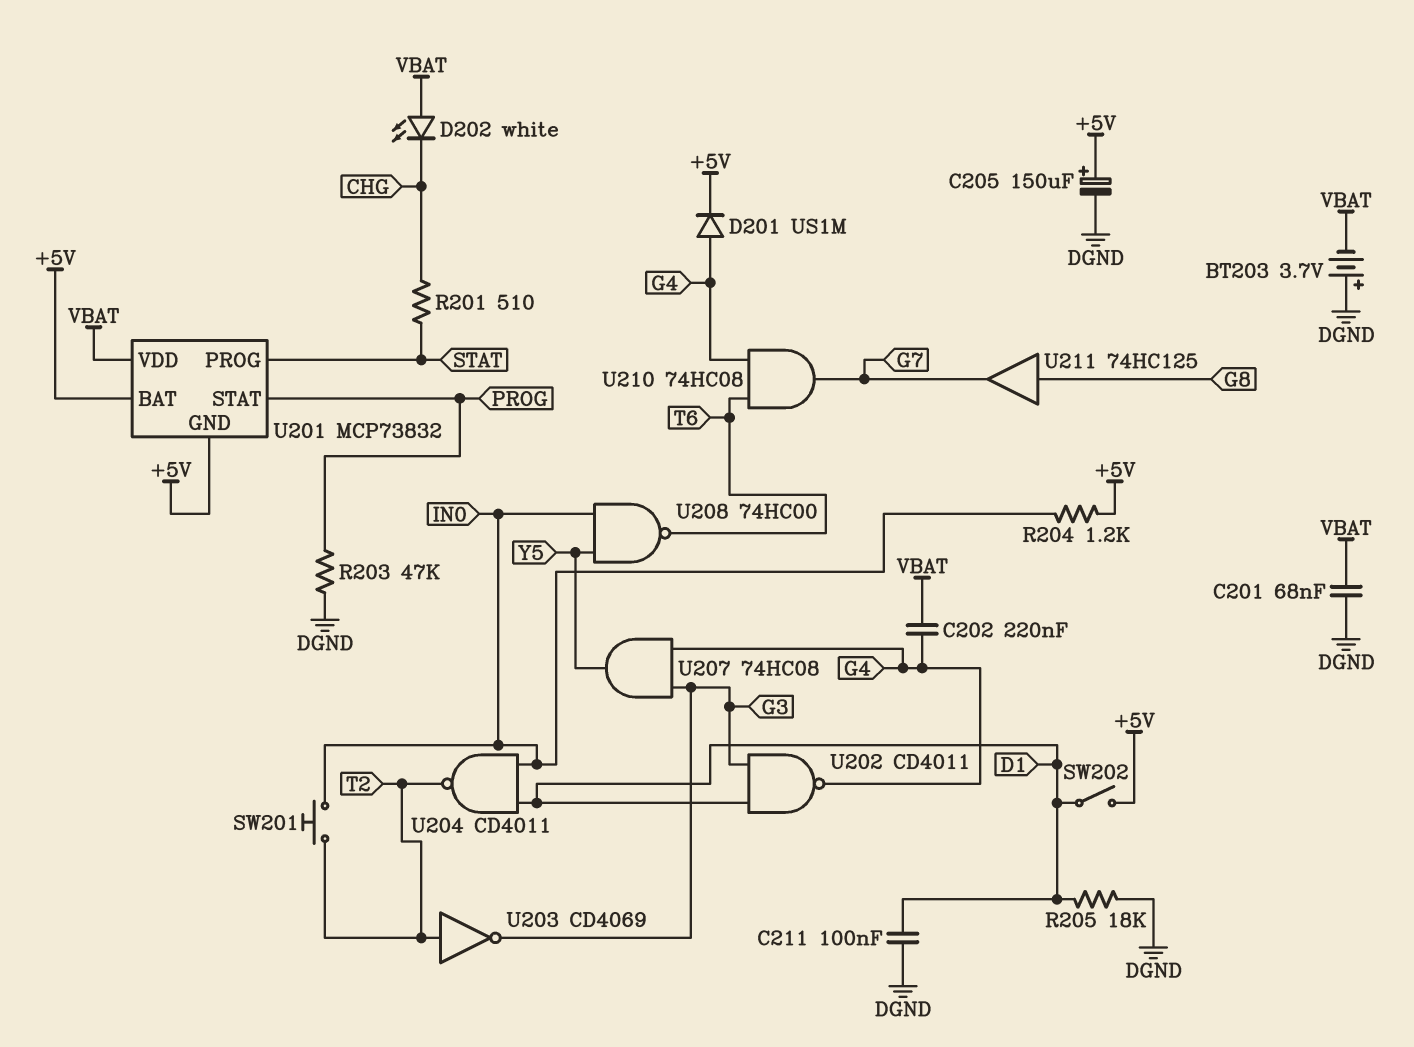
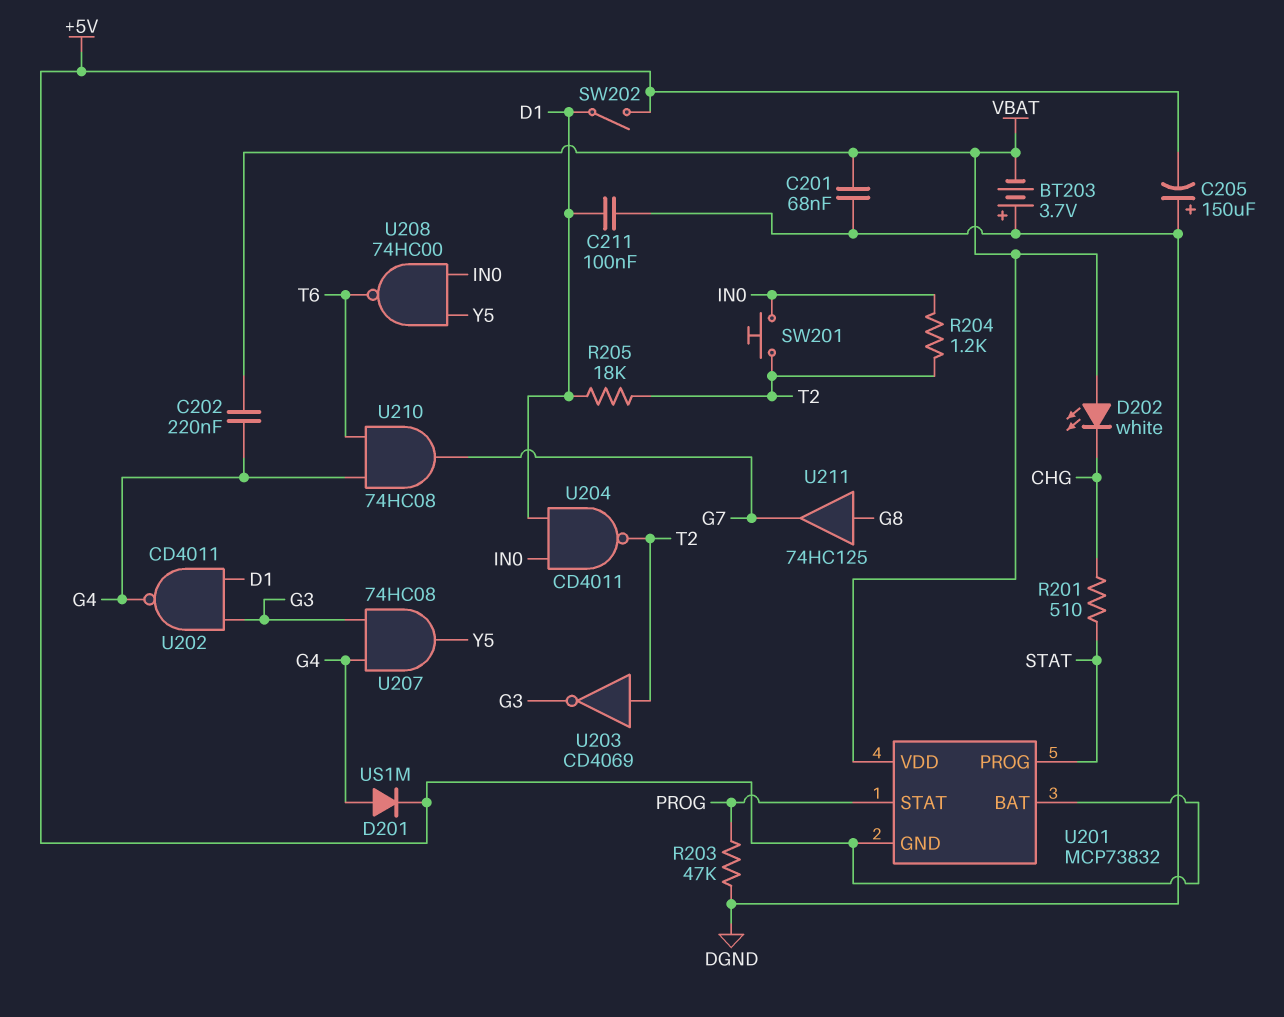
C205: 150uF (plus +5V, minus DGND) -> 150uF (plus DGND, minus +5V)
R204: 1.2k (+5V, IN0) -> 1.2k (IN0, T2)
R205: 18k (D1, DGND) -> 18k (D1, T2)

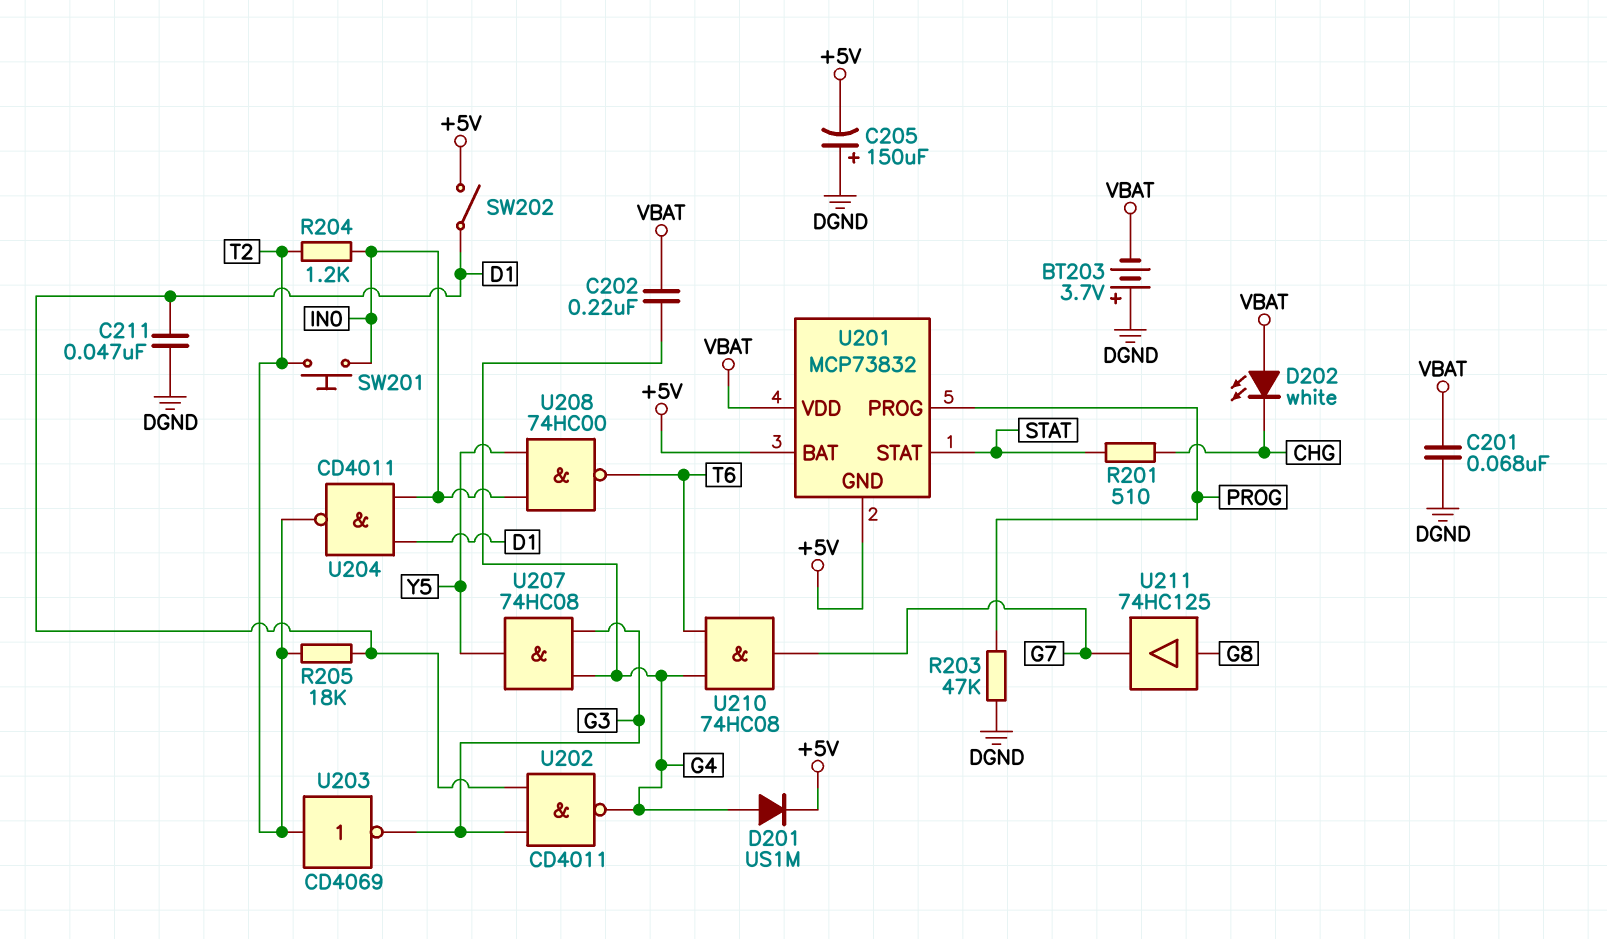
C211: 100nF (D1, DGND) -> 47nF (D1, DGND)
U201 pin PROG: STAT -> PROG
U201 pin STAT: PROG -> STAT

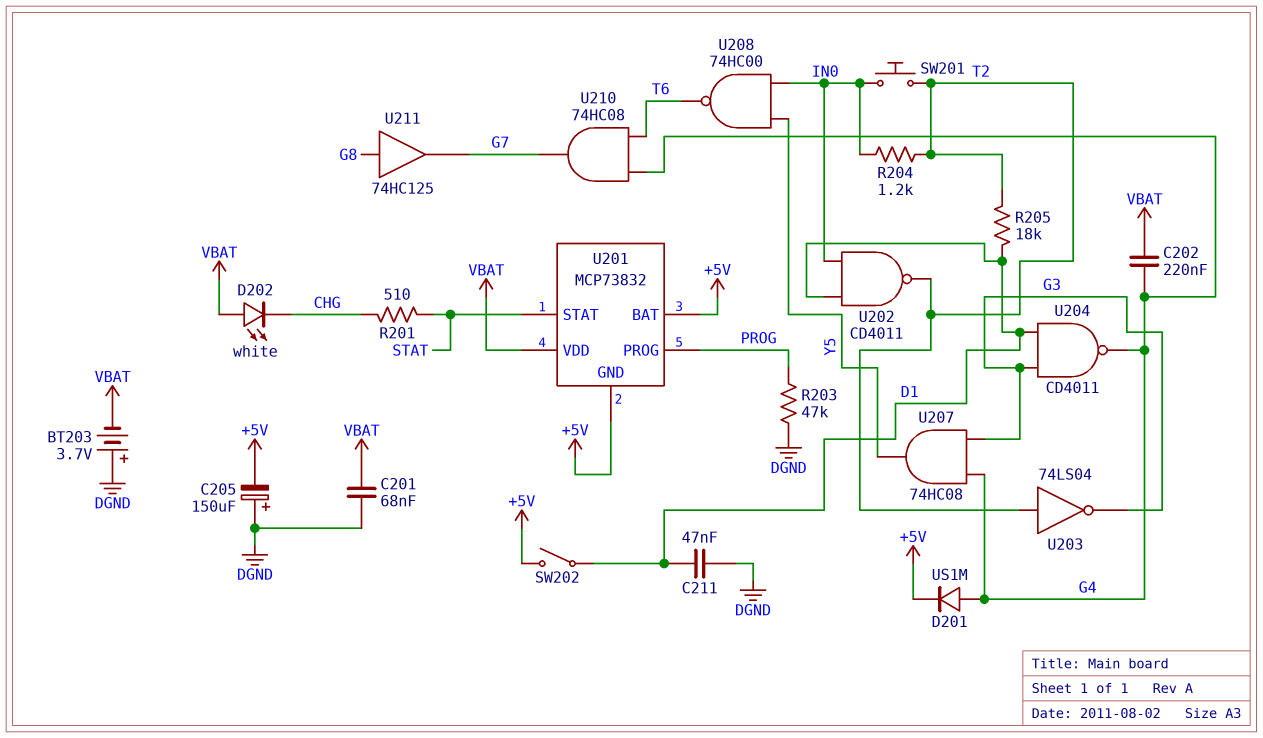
U202: NAND CD4011 (in D1, in G3, out G4) -> NAND CD4011 (in D1, in IN0, out T2)
U203: NOT CD4069 (in T2, out G3) -> NOT 74LS04 (in T2, out G3)
U204: NAND CD4011 (in D1, in IN0, out T2) -> NAND CD4011 (in D1, in G3, out G4)

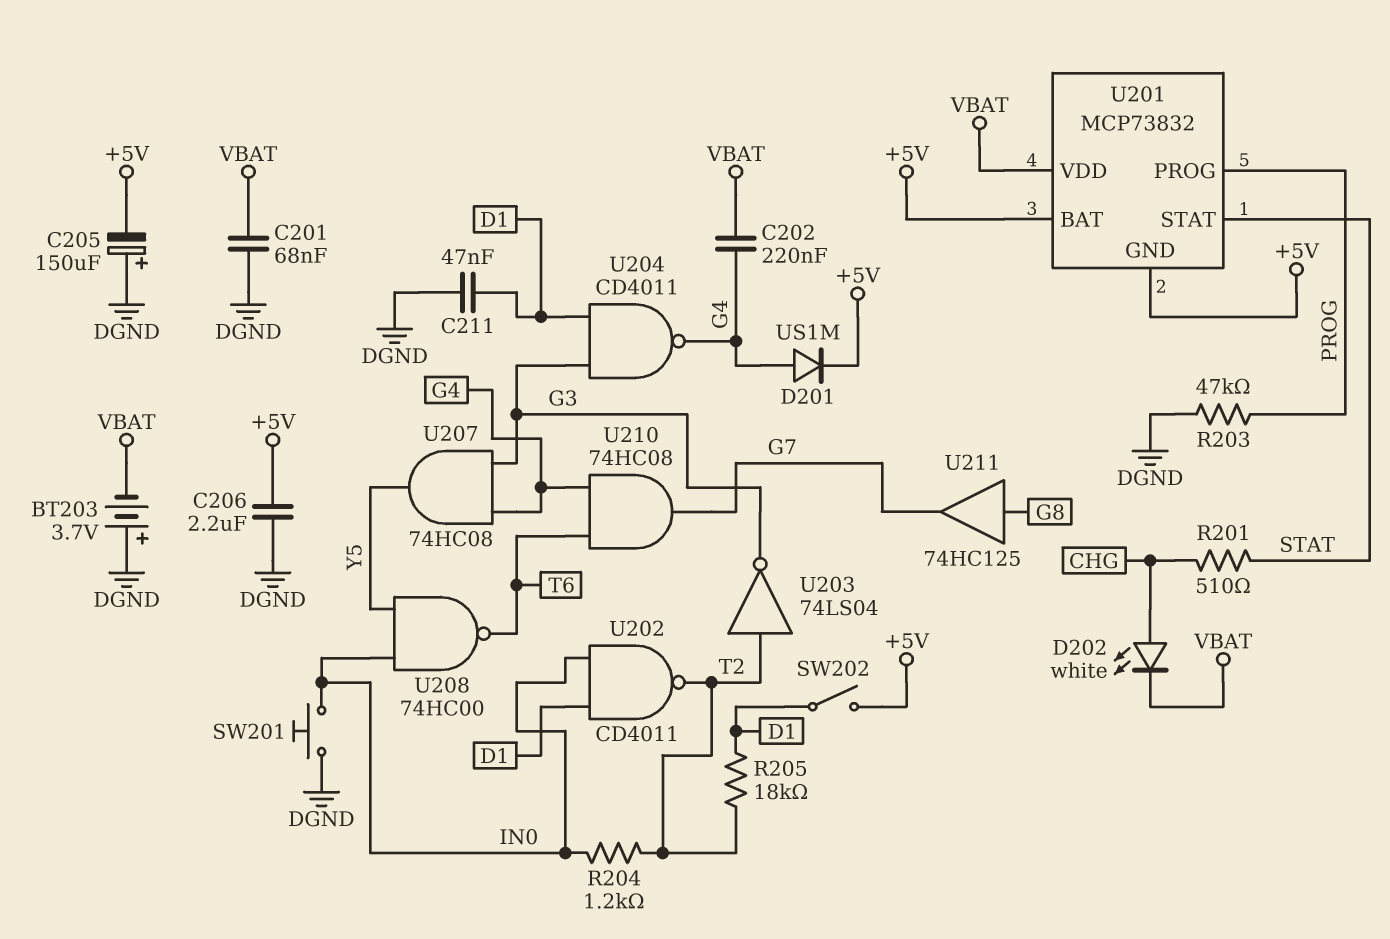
C206: none -> 2.2uF (+5V, DGND)
D202: LED white (A VBAT, K CHG) -> LED white (A CHG, K VBAT)
SW201: button (IN0, T2) -> button (DGND, IN0)

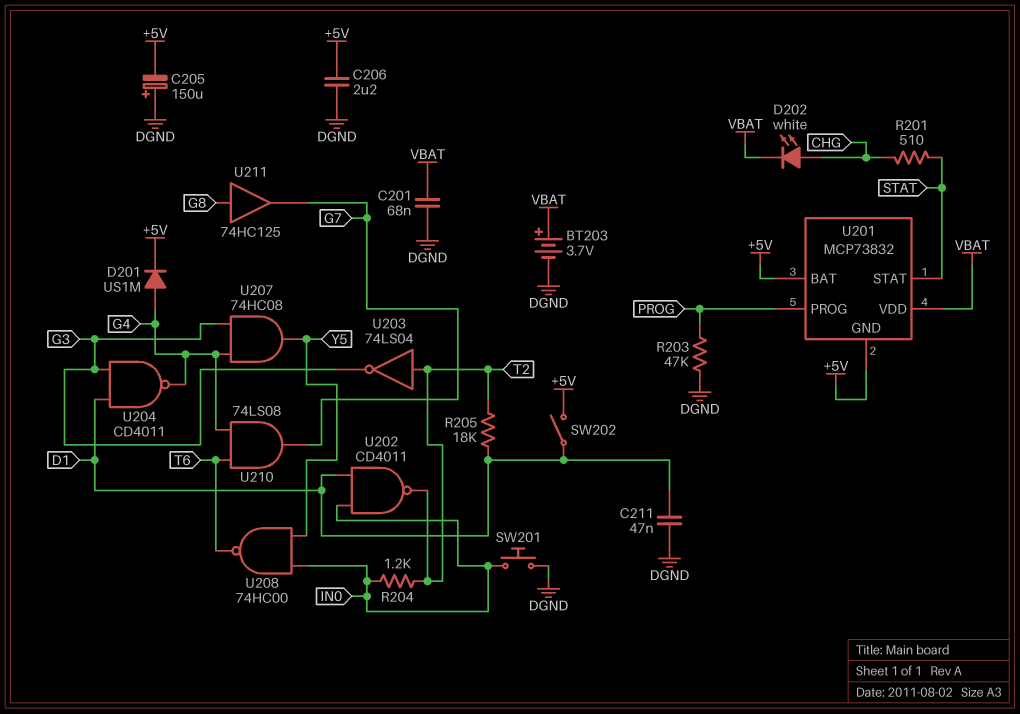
BT203: 3.7V (plus DGND, minus VBAT) -> 3.7V (plus VBAT, minus DGND)
C202: 220nF (G4, VBAT) -> none
U210: AND 74HC08 (in G4, in T6, out G7) -> AND 74LS08 (in G4, in T6, out G7)

